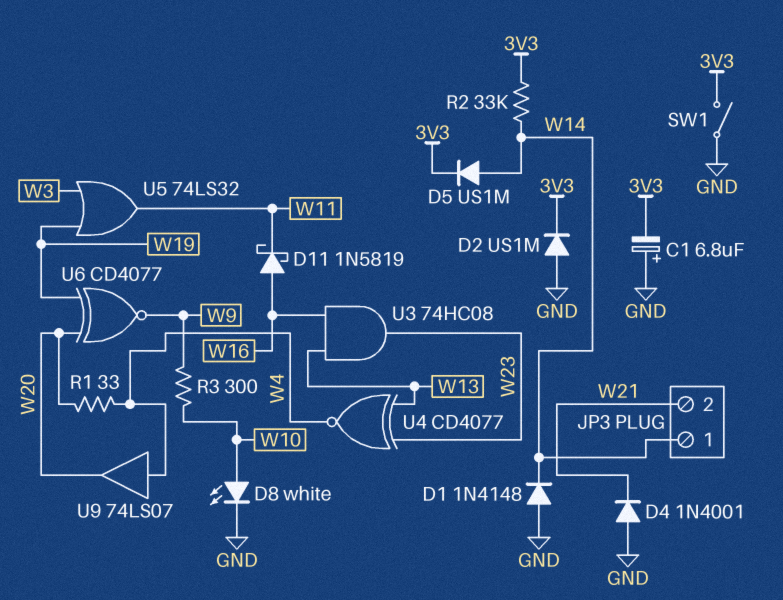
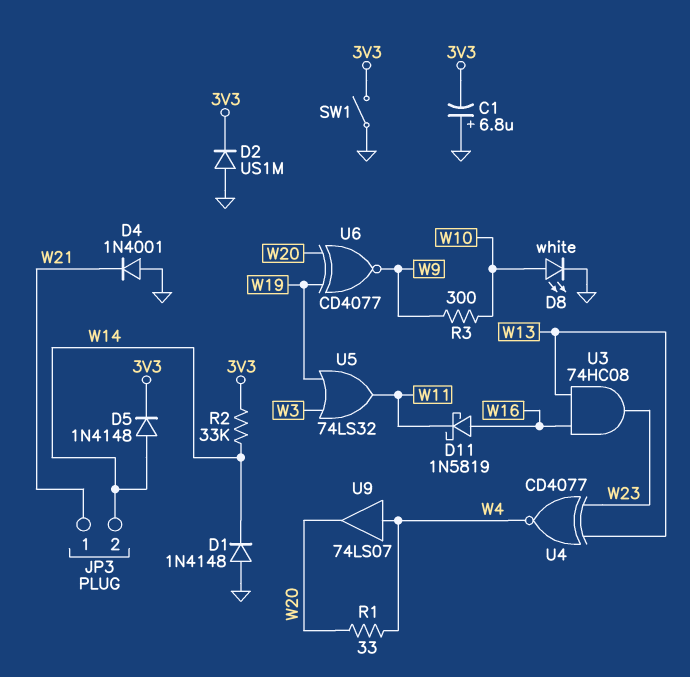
D5: diode US1M (A W14, K 3V3) -> diode 1N4148 (A W14, K 3V3)
JP3 pin 1: W14 -> W21
JP3 pin 2: W21 -> W14

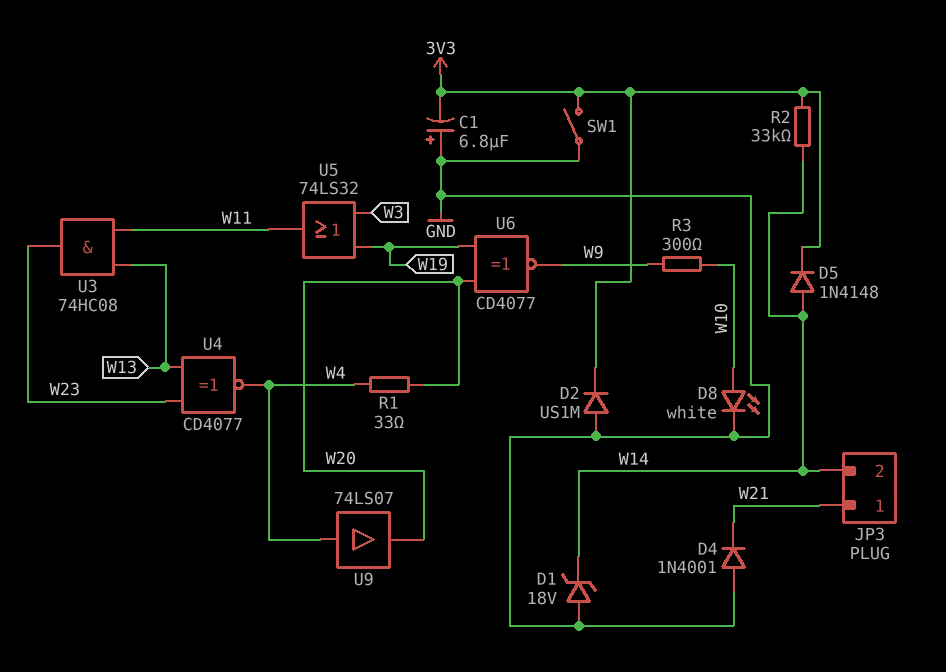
D1: diode 1N4148 (A GND, K W14) -> zener 18V (A GND, K W14)
D11: schottky 1N5819 (A W16, K W11) -> none
U3: AND 74HC08 (in W13, in W16, out W23) -> AND 74HC08 (in W11, in W13, out W23)

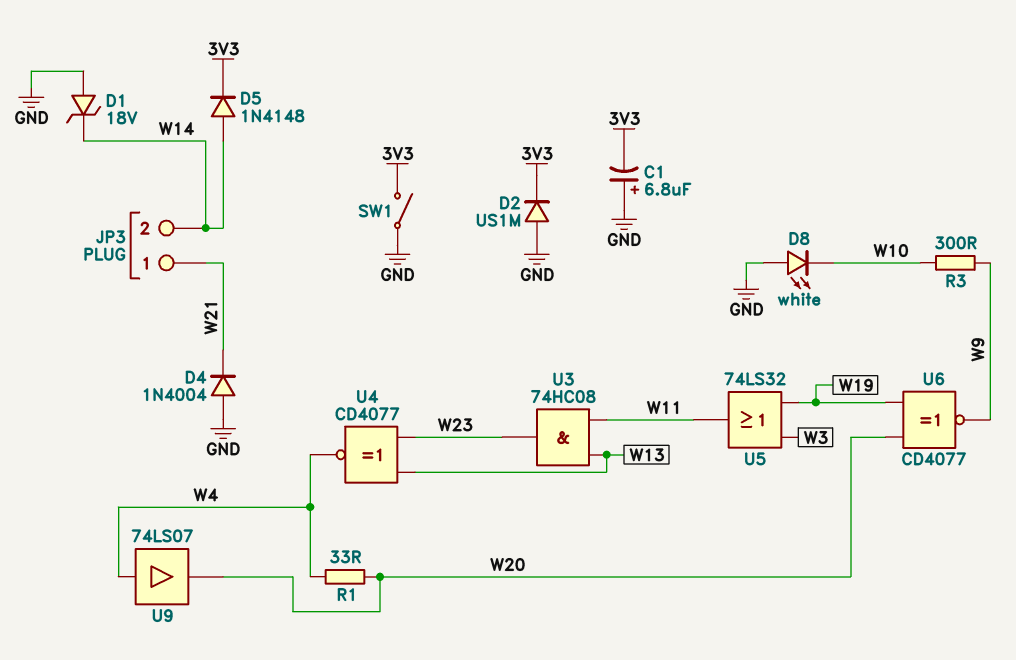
D4: diode 1N4001 (A GND, K W21) -> diode 1N4004 (A GND, K W21)
D8: LED white (A W10, K GND) -> LED white (A GND, K W10)
R2: 33k (3V3, W14) -> none

